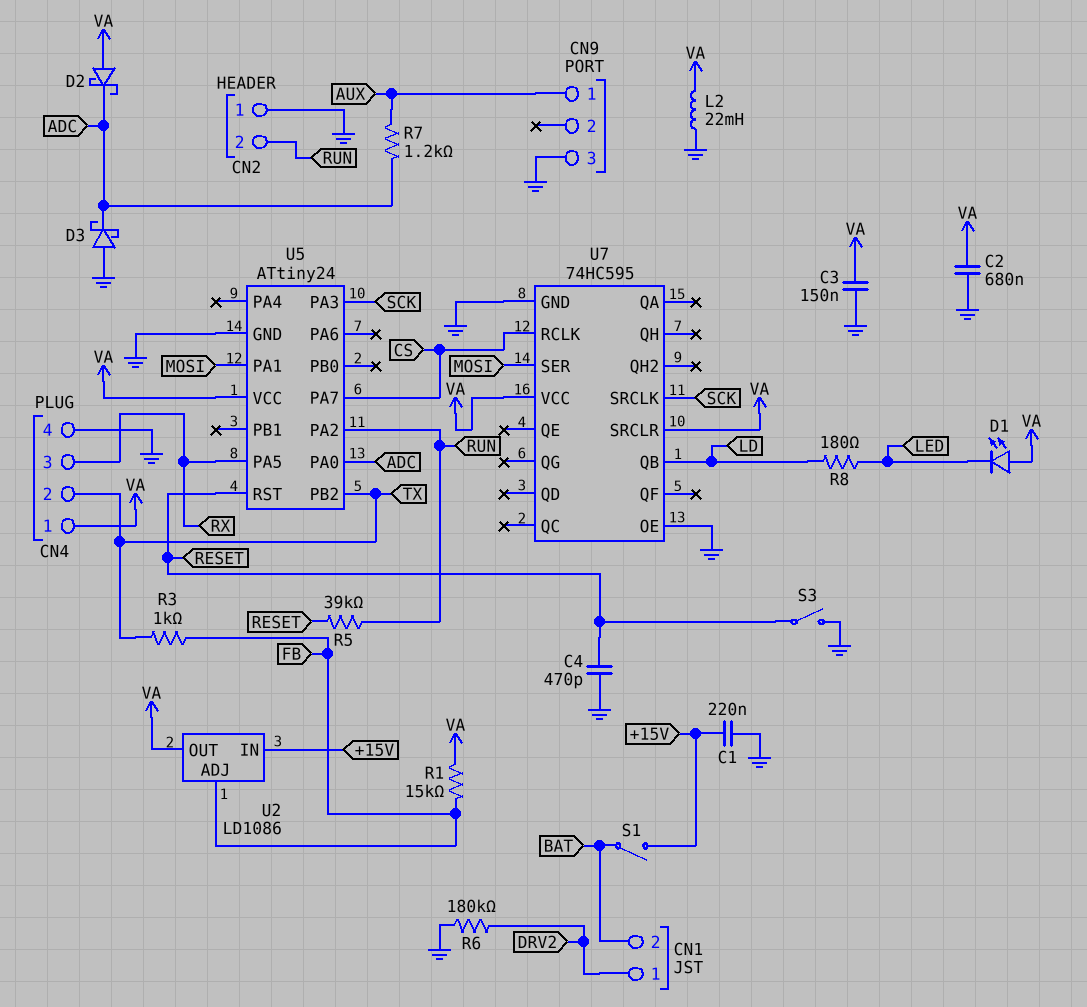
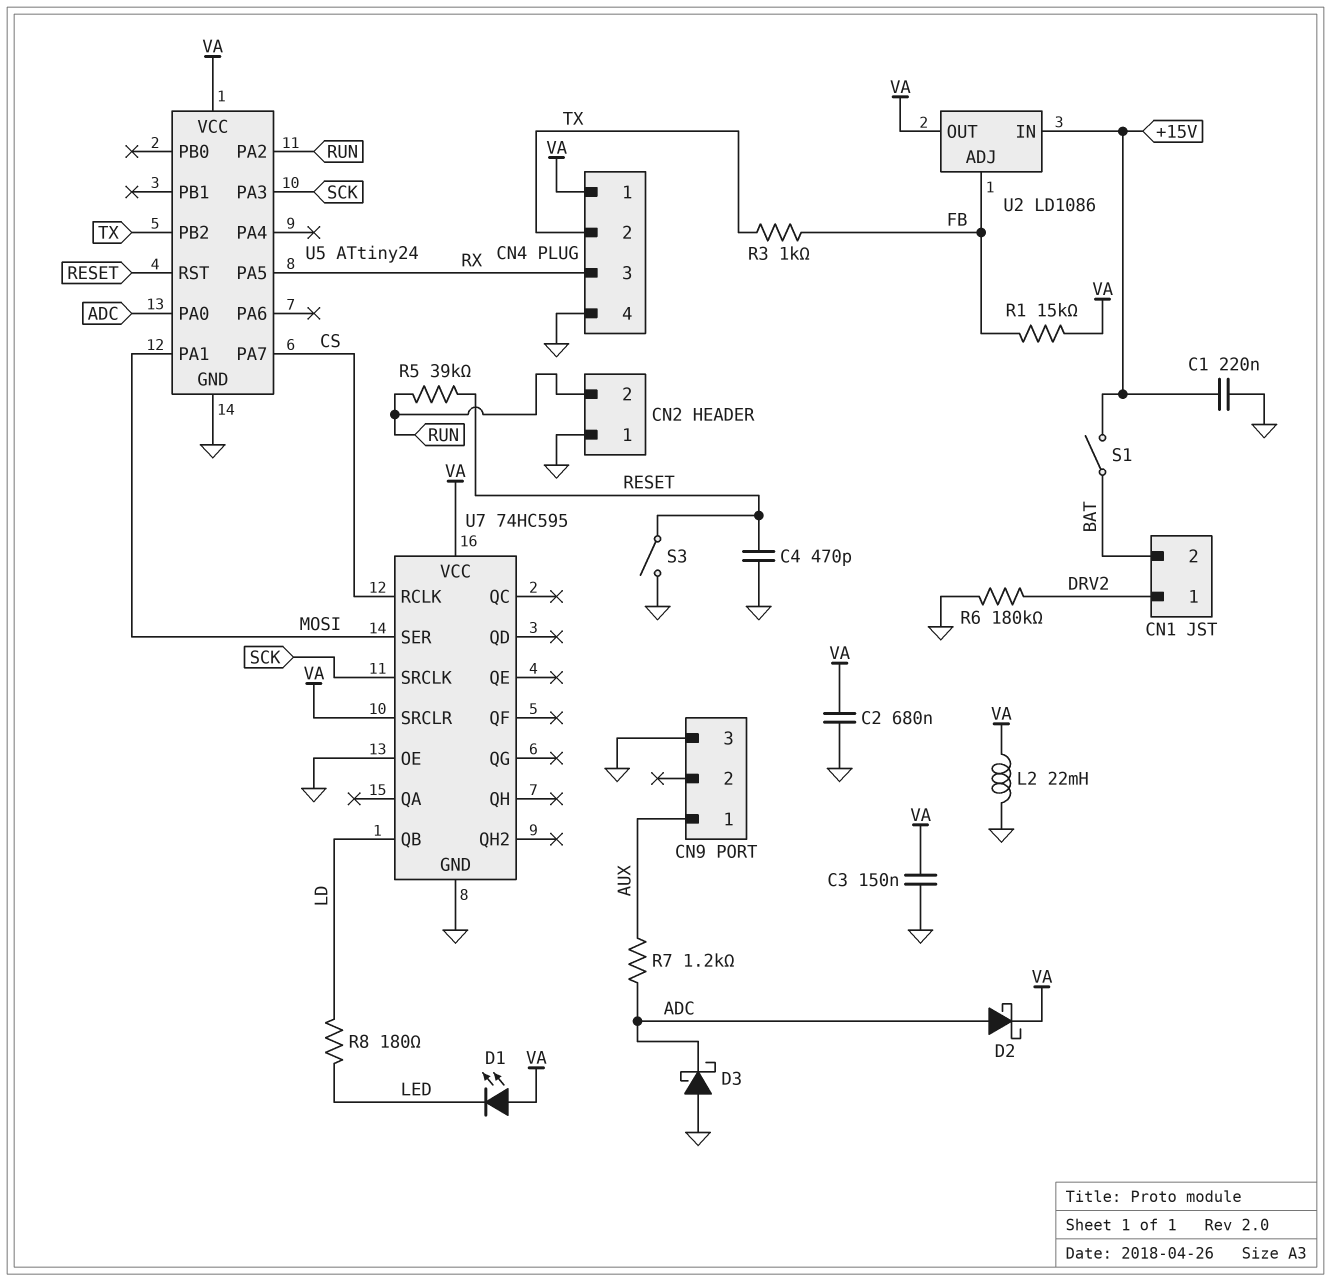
D2: schottky (A VA, K ADC) -> schottky (A ADC, K VA)

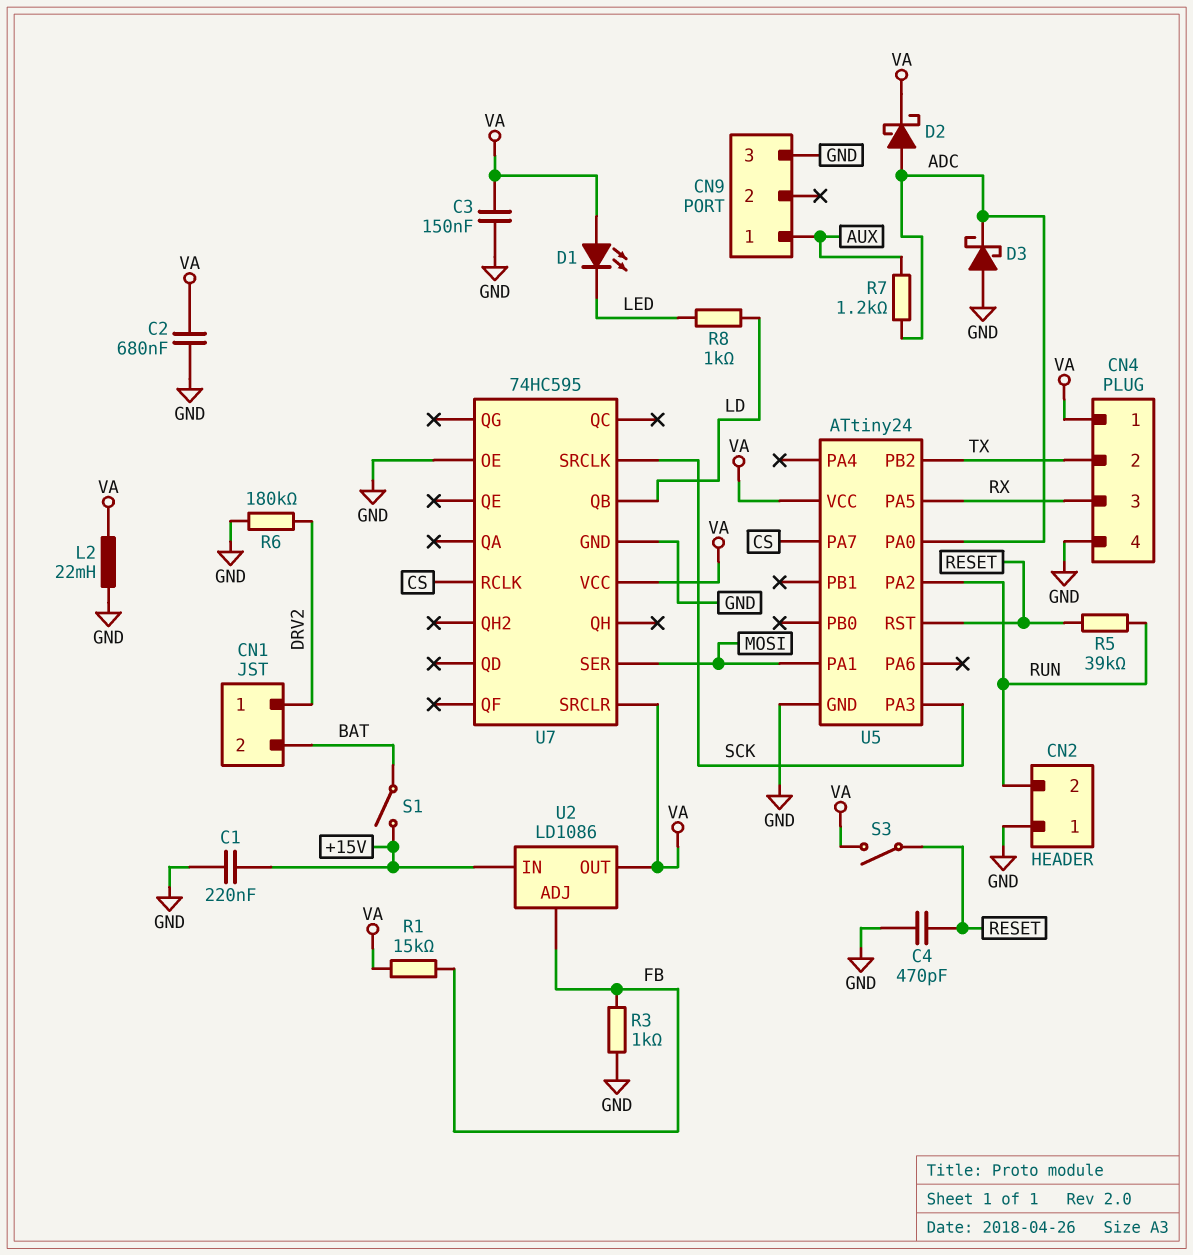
R3: 1k (FB, TX) -> 1k (FB, GND)
R8: 180 (LD, LED) -> 1k (LD, LED)
S3: switch (GND, RESET) -> switch (RESET, VA)

